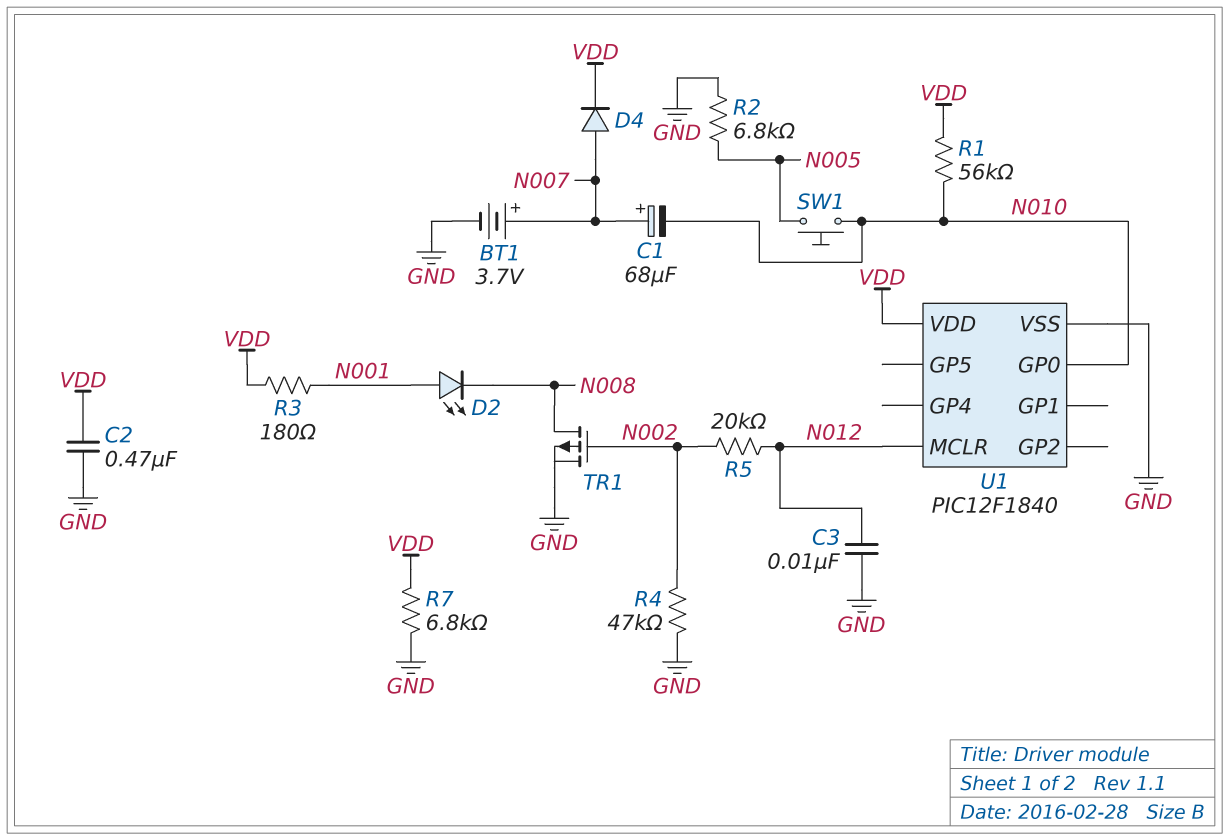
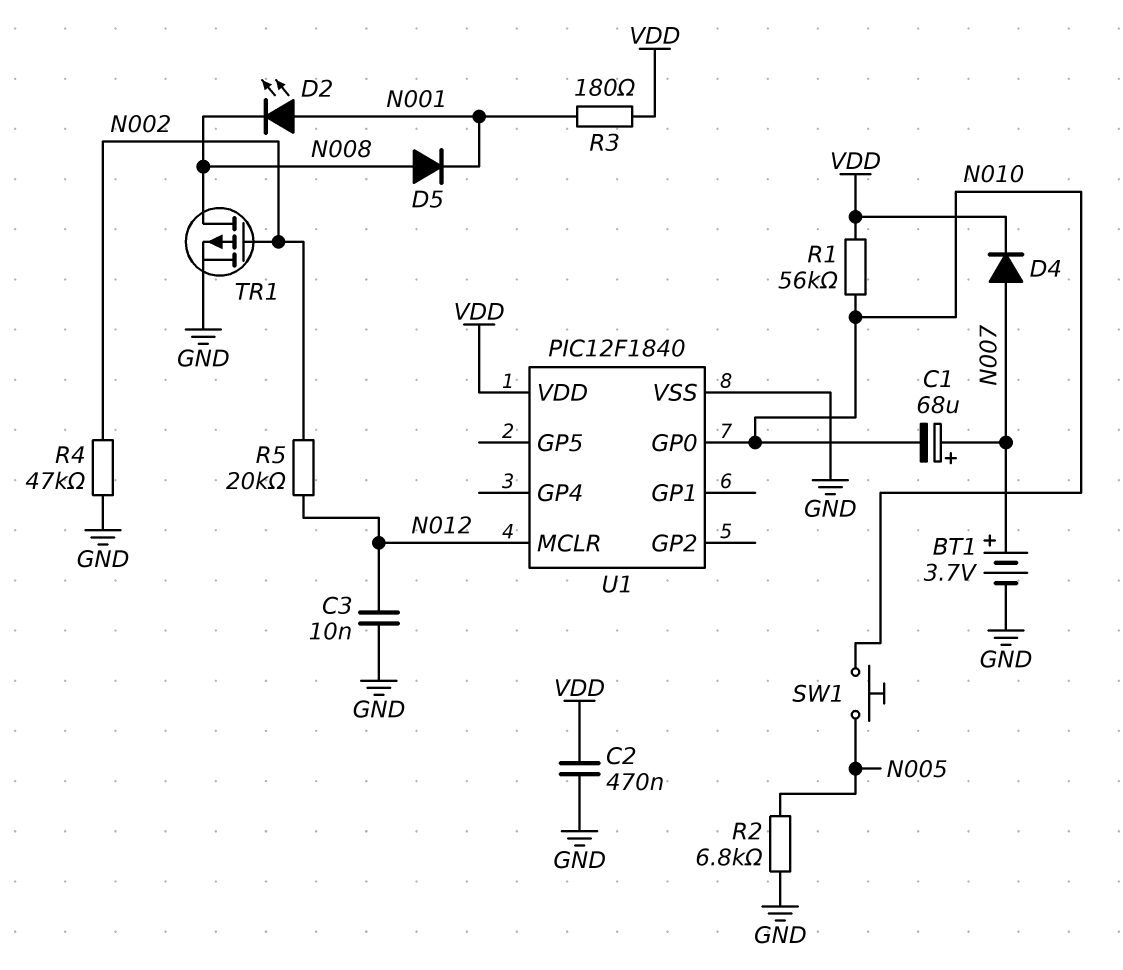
D5: none -> diode (A N008, K N001)
R7: 6.8k (GND, VDD) -> none

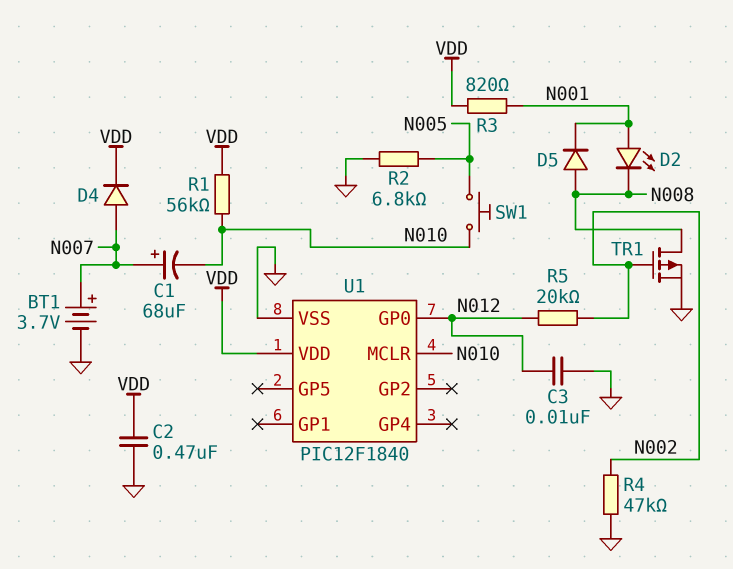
R3: 180 (N001, VDD) -> 820 (N001, VDD)
U1 pin GP0: N010 -> N012
U1 pin MCLR: N012 -> N010

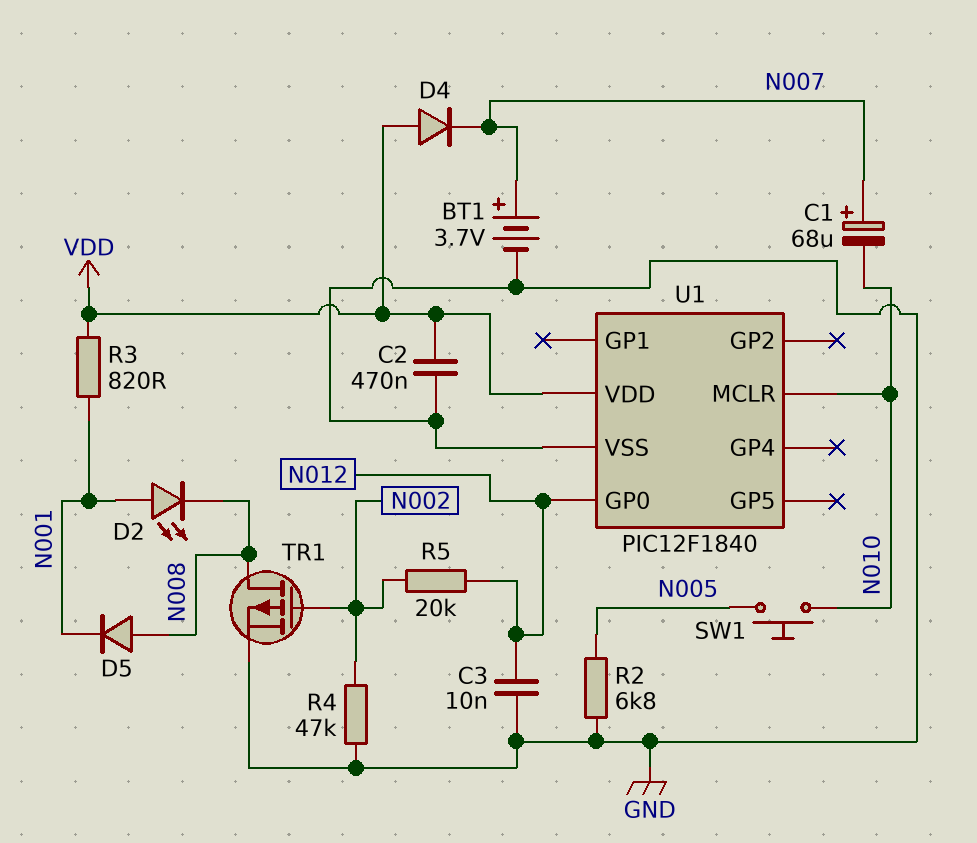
D4: diode (A N007, K VDD) -> diode (A VDD, K N007)
R1: 56k (N010, VDD) -> none

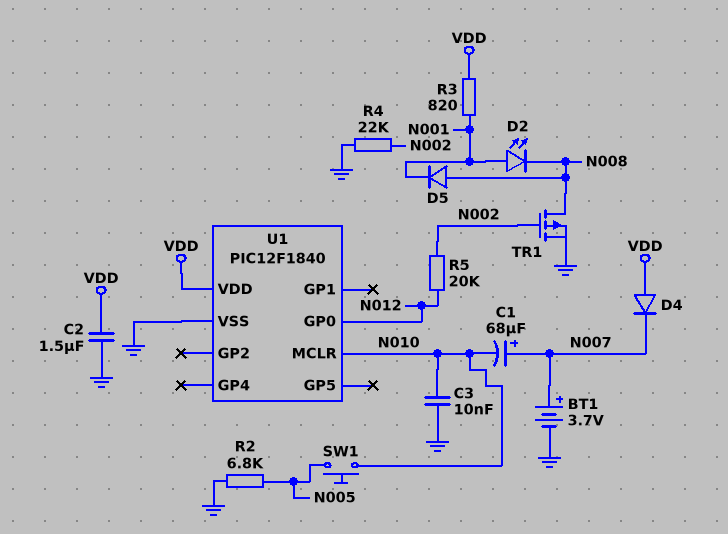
C2: 470nF (GND, VDD) -> 1.5uF (GND, VDD)
C3: 10nF (GND, N012) -> 10nF (GND, N010)
R4: 47k (GND, N002) -> 22k (GND, N002)

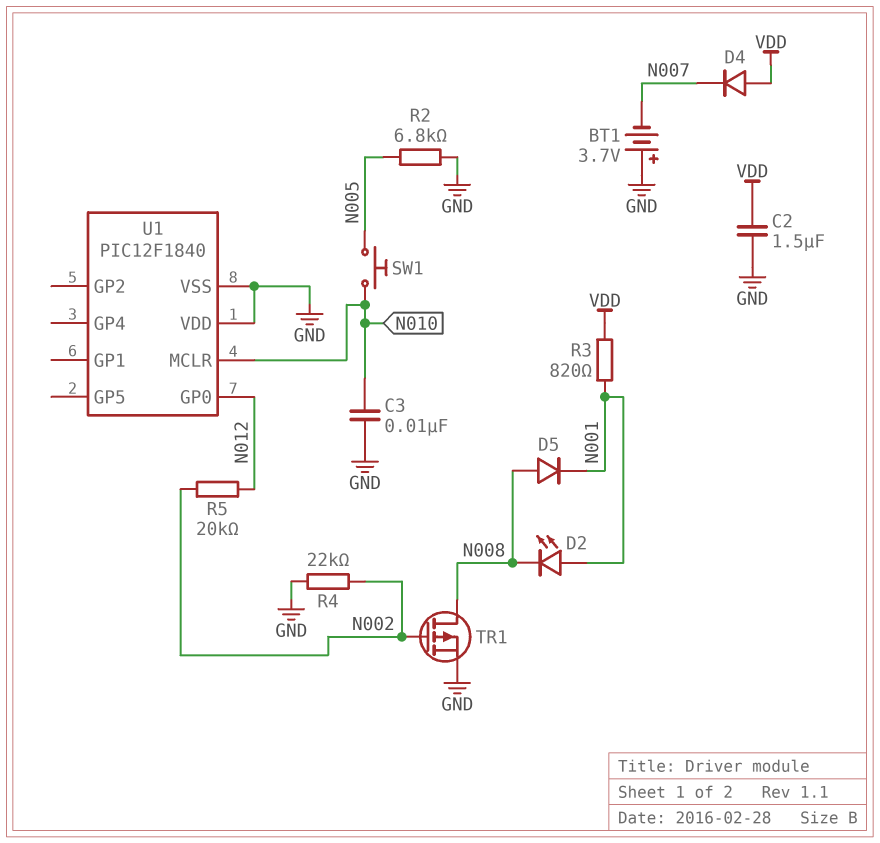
BT1: 3.7V (plus N007, minus GND) -> 3.7V (plus GND, minus N007)
C1: 68uF (plus N007, minus N010) -> none
U1 pin VDD: VDD -> GND

